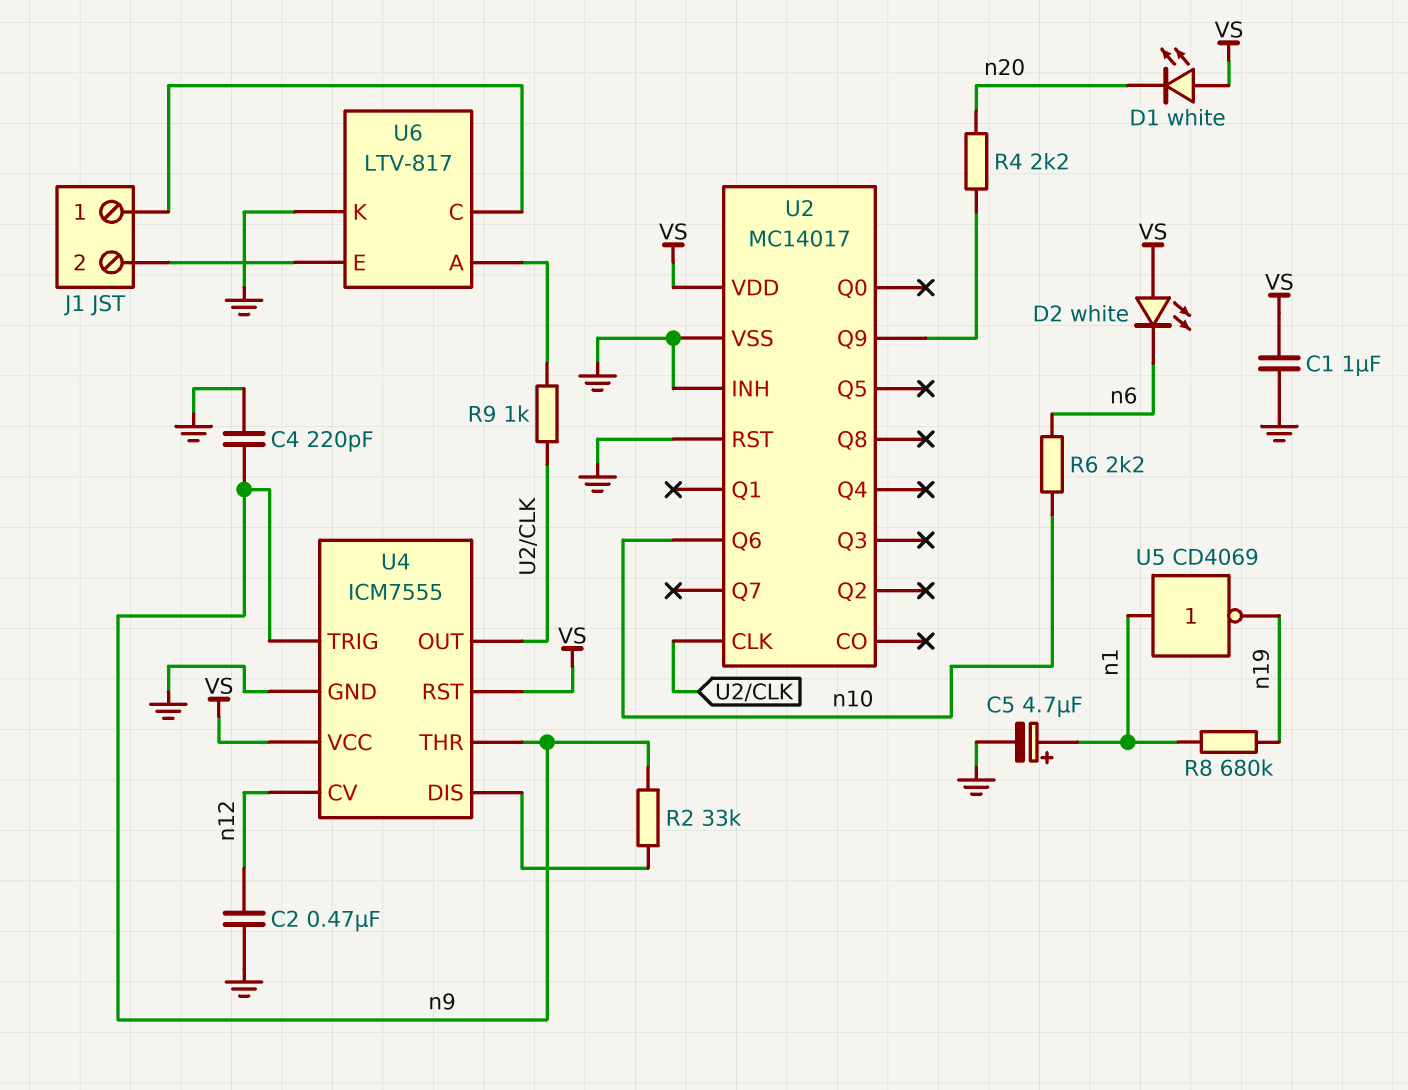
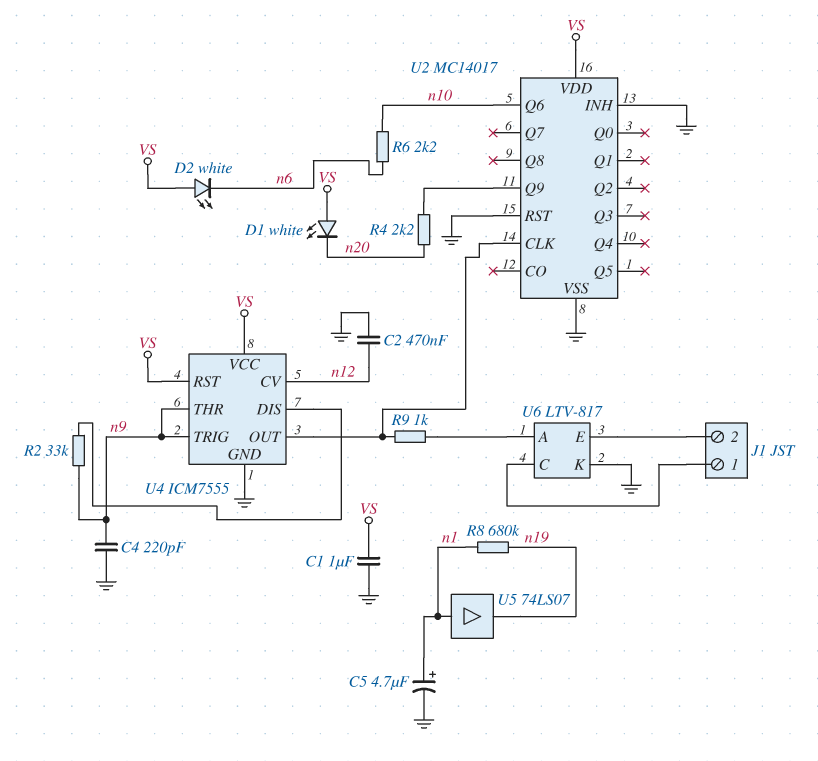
U5: NOT CD4069 (in n1, out n19) -> buffer 74LS07 (in n1, out n19)

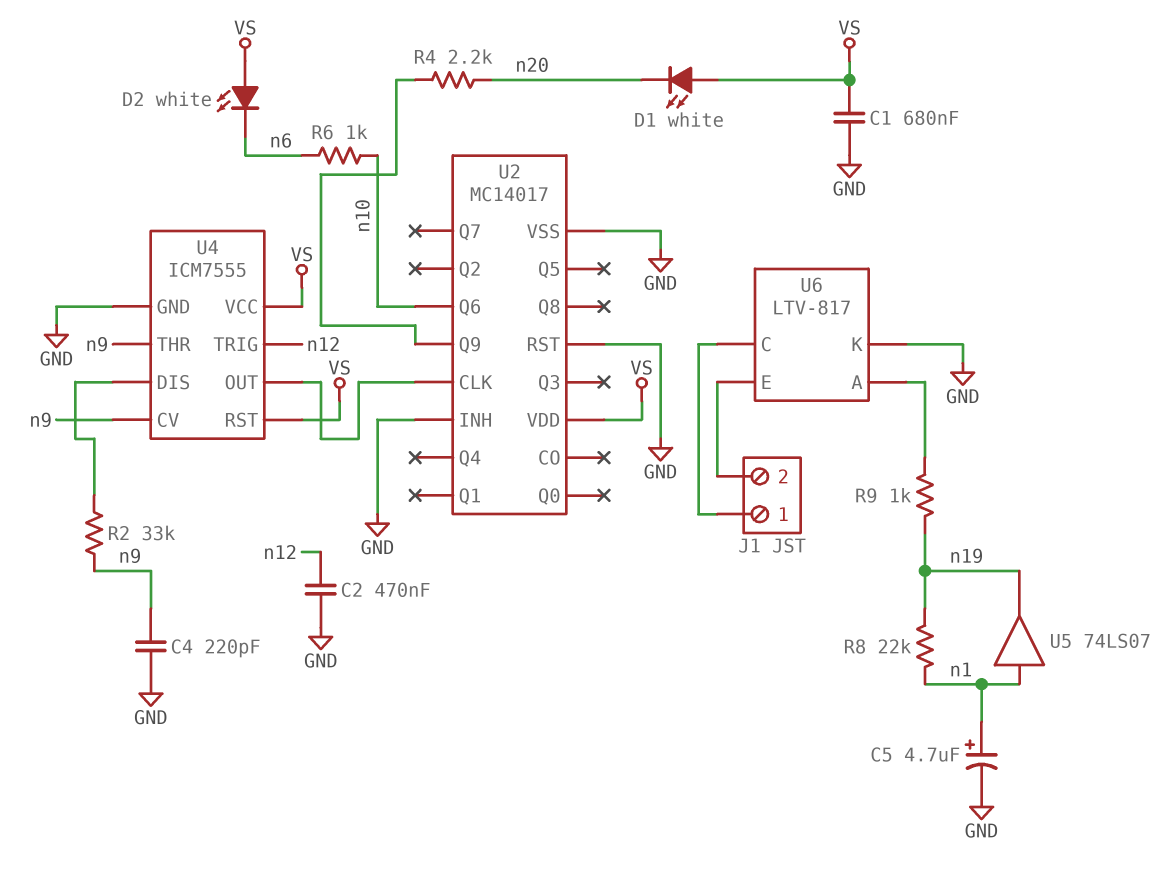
C1: 1uF (GND, VS) -> 680nF (GND, VS)
R6: 2.2k (n6, n10) -> 1k (n6, n10)
R8: 680k (n1, n19) -> 22k (n1, n19)
R9: 1k (U2/CLK, U6/A) -> 1k (U6/A, n19)
U4 pin CV: n12 -> n9
U4 pin TRIG: n9 -> n12

